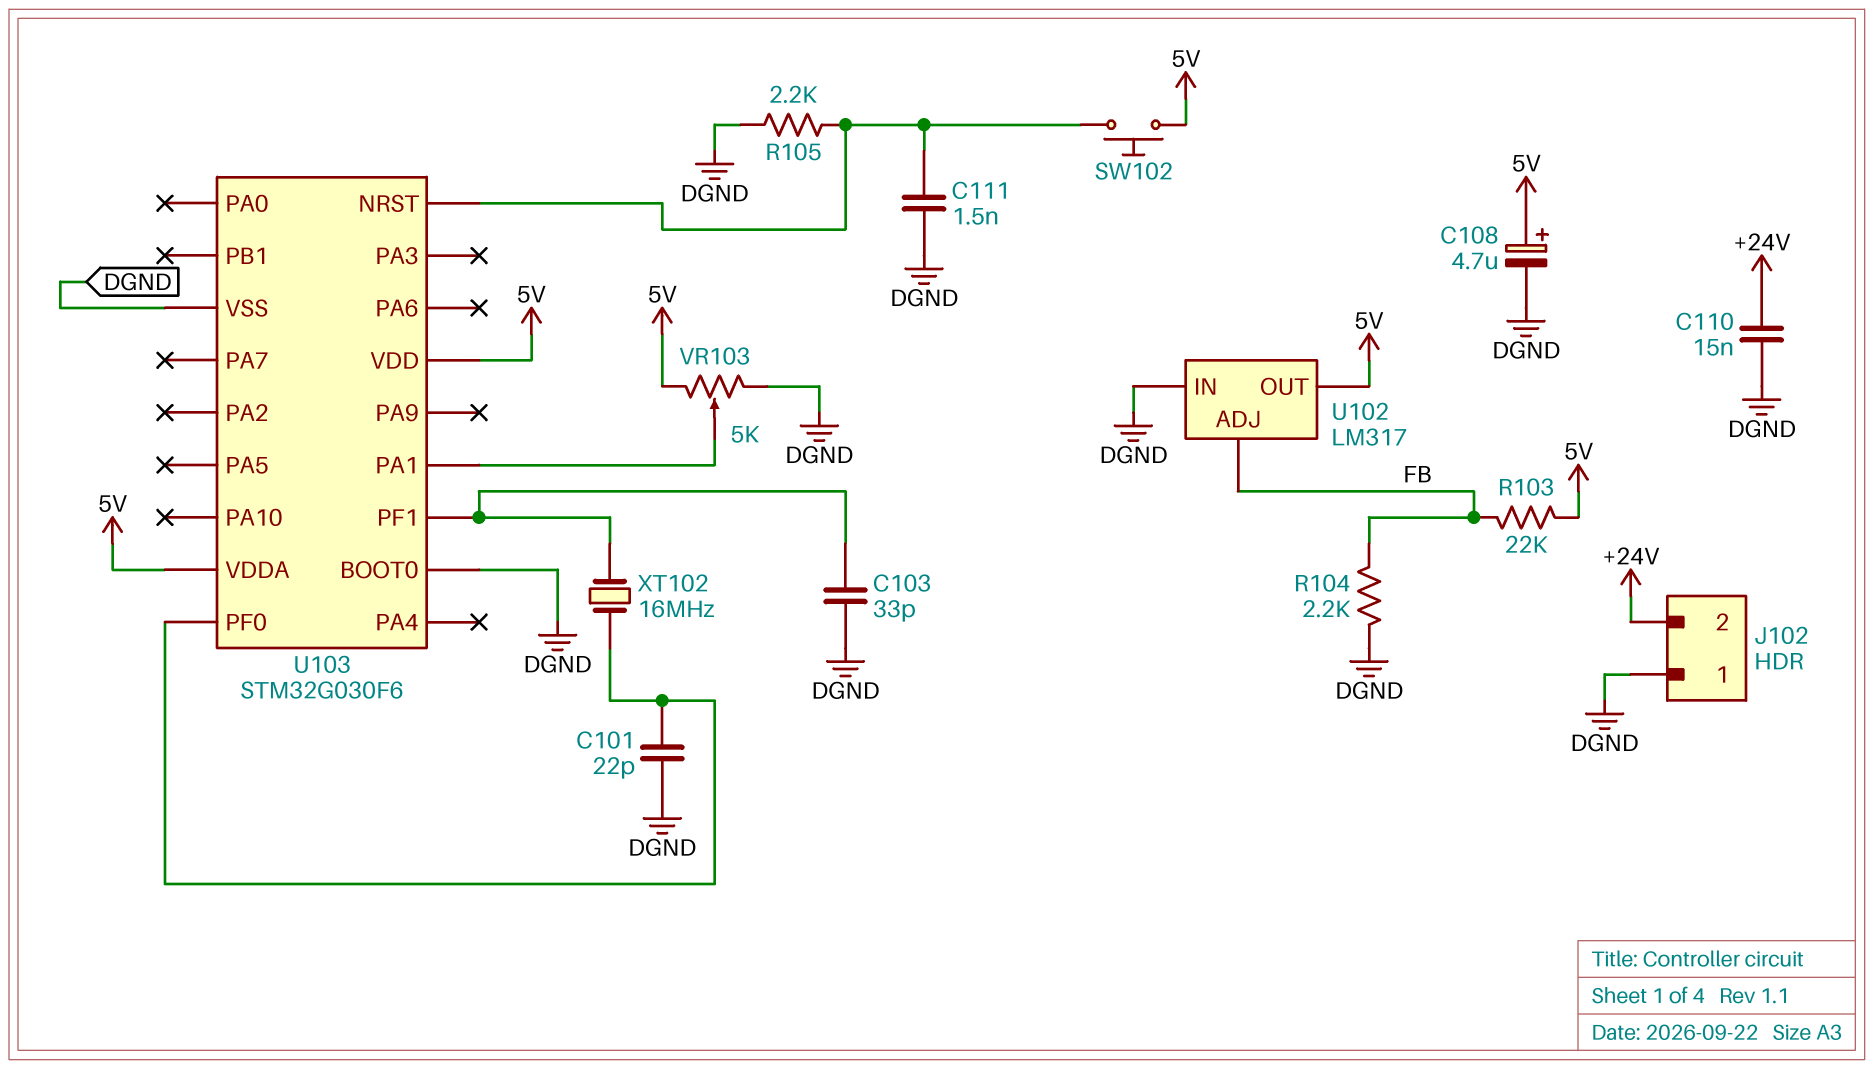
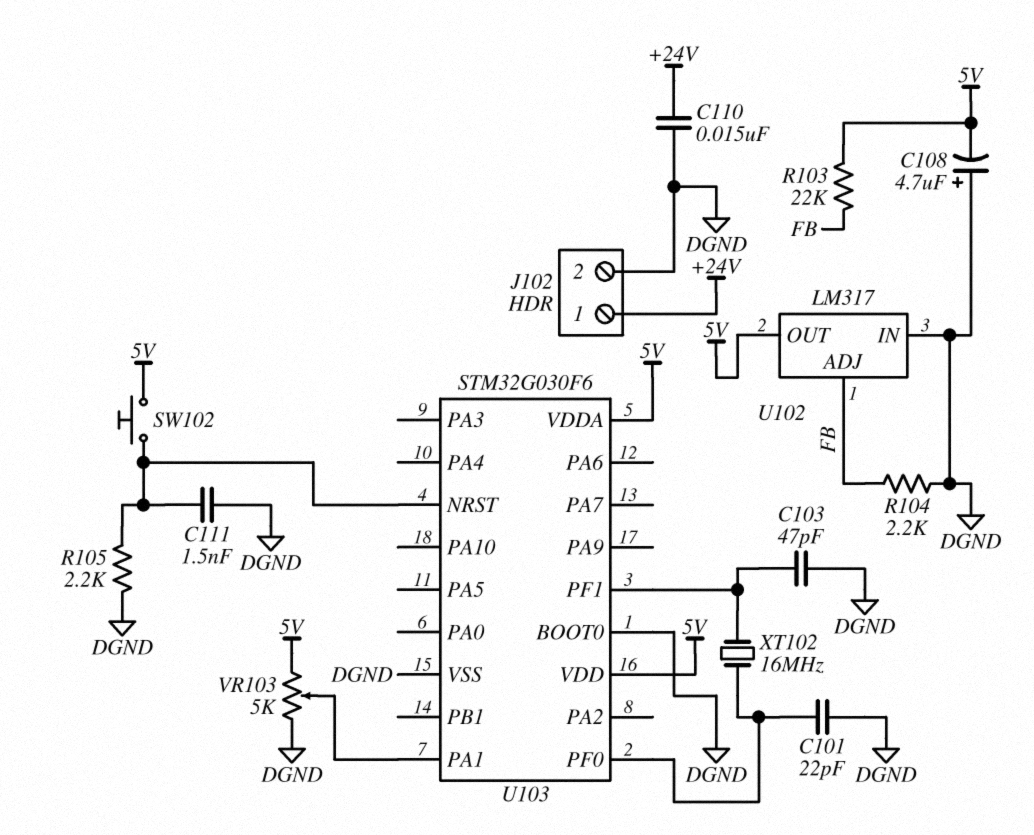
C103: 33pF (DGND, U103/PF1) -> 47pF (DGND, U103/PF1)
C108: 4.7uF (plus 5V, minus DGND) -> 4.7uF (plus DGND, minus 5V)
J102 pin 1: DGND -> +24V
J102 pin 2: +24V -> DGND

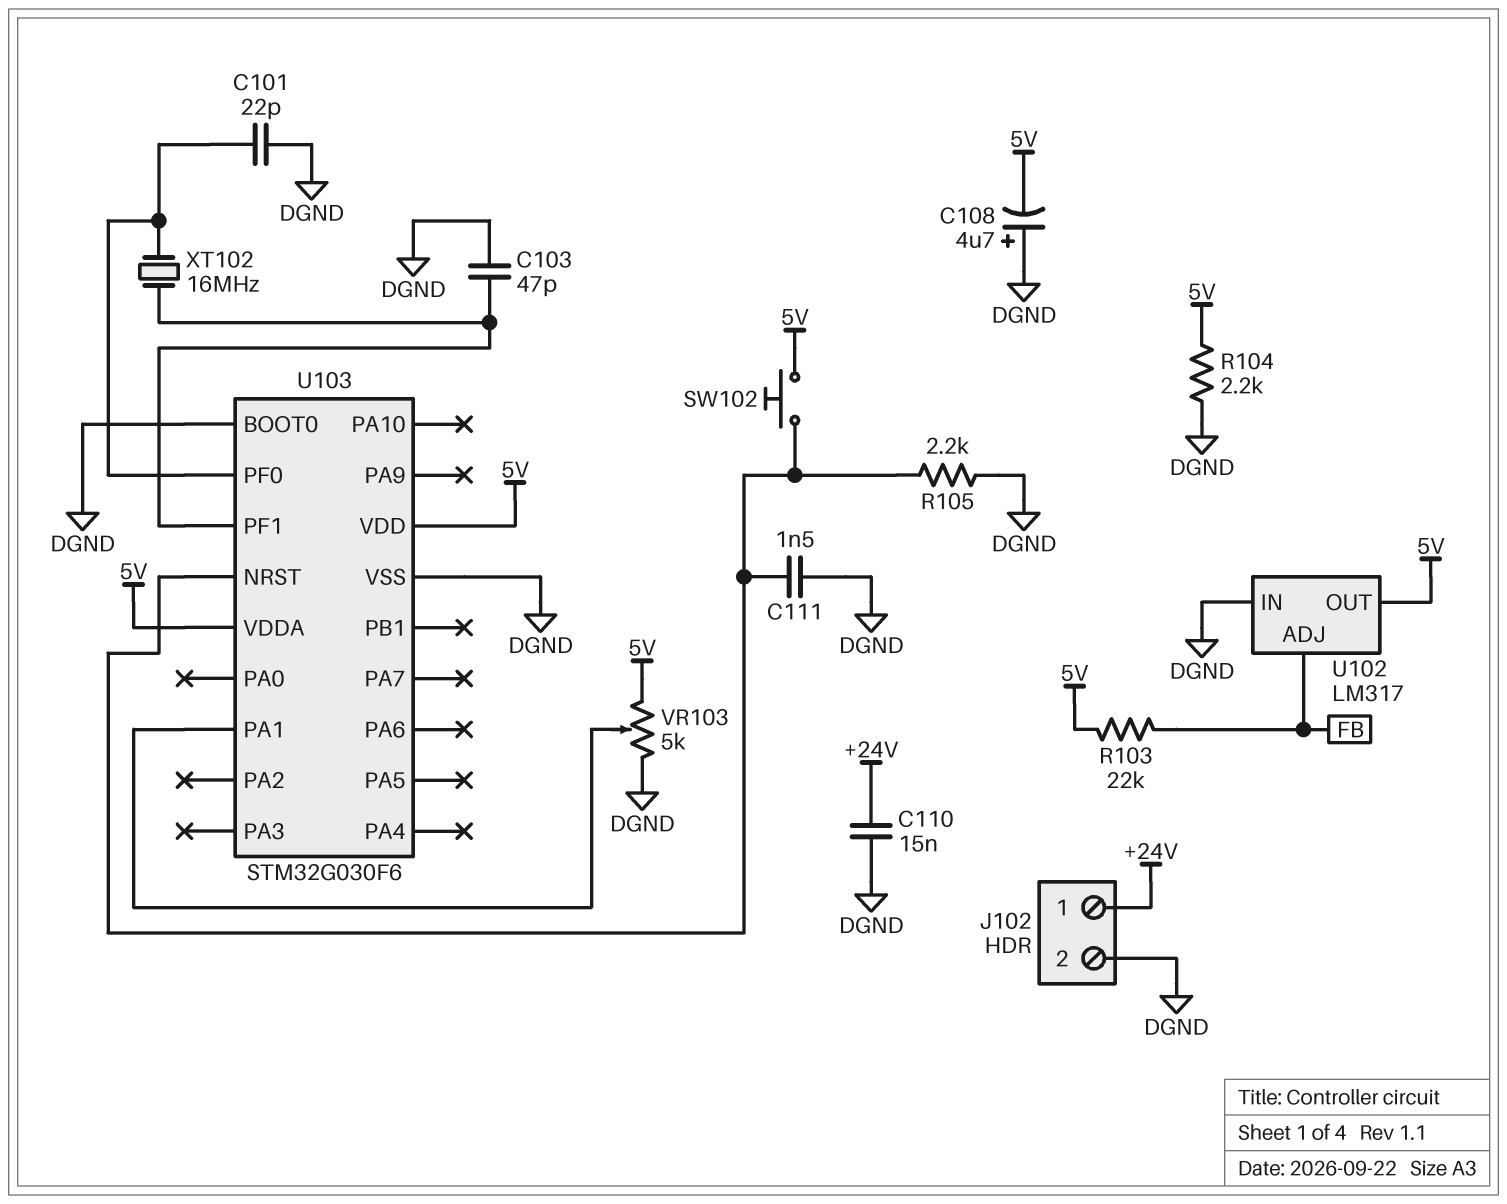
R104: 2.2k (DGND, FB) -> 2.2k (5V, DGND)

